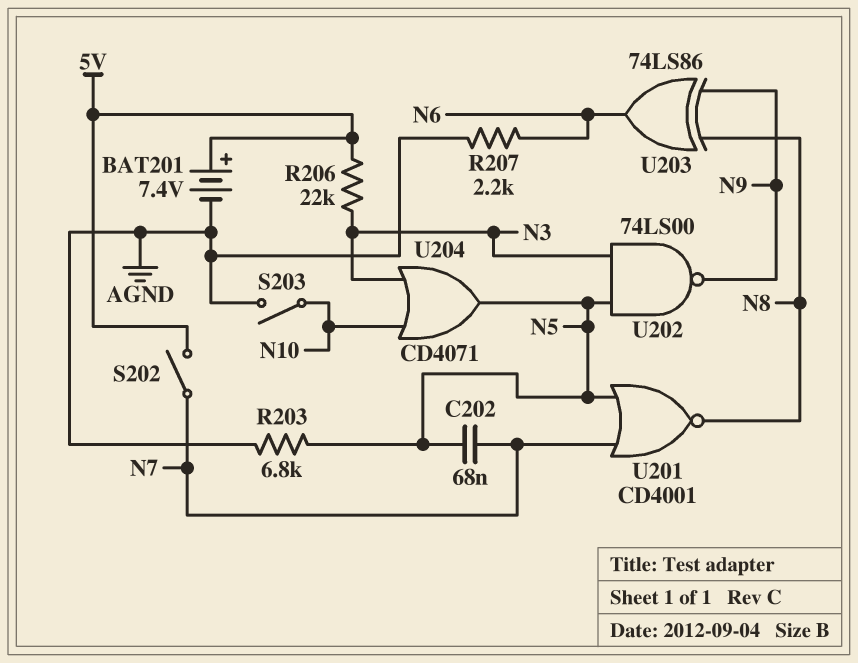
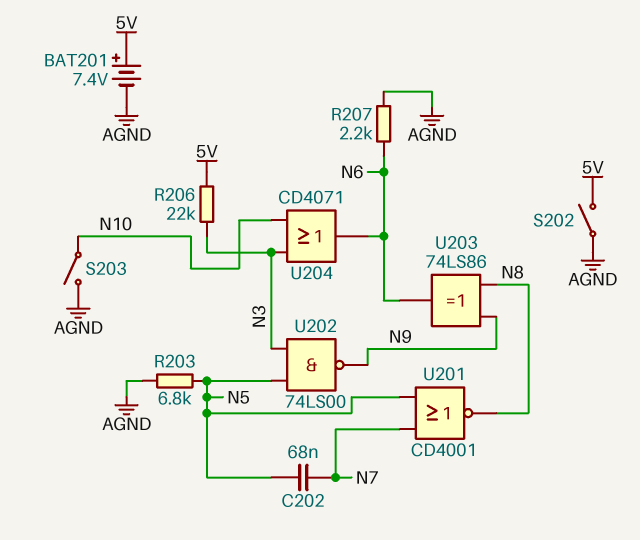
S202: switch (5V, N7) -> switch (5V, AGND)
U204: OR CD4071 (in N3, in N10, out N5) -> OR CD4071 (in N3, in N10, out N6)

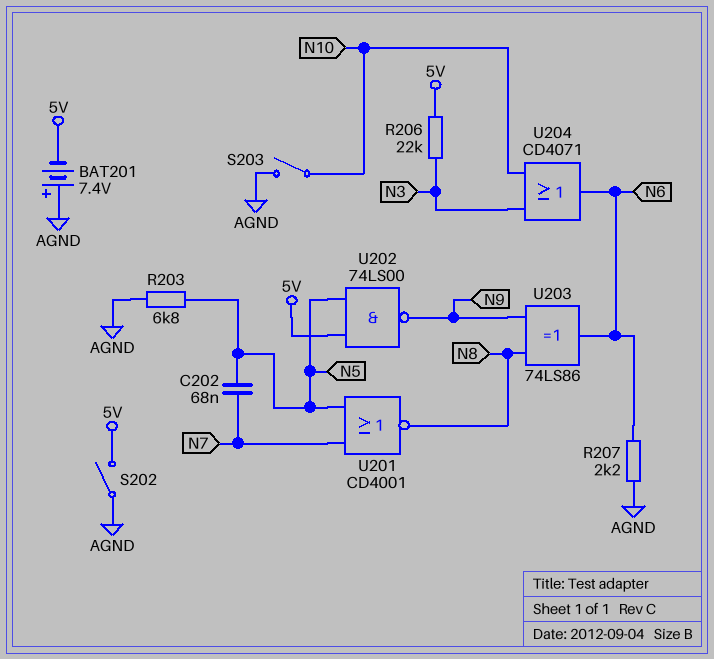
BAT201: 7.4V (plus 5V, minus AGND) -> 7.4V (plus AGND, minus 5V)
U202: NAND 74LS00 (in N3, in N5, out N9) -> NAND 74LS00 (in 5V, in N5, out N9)

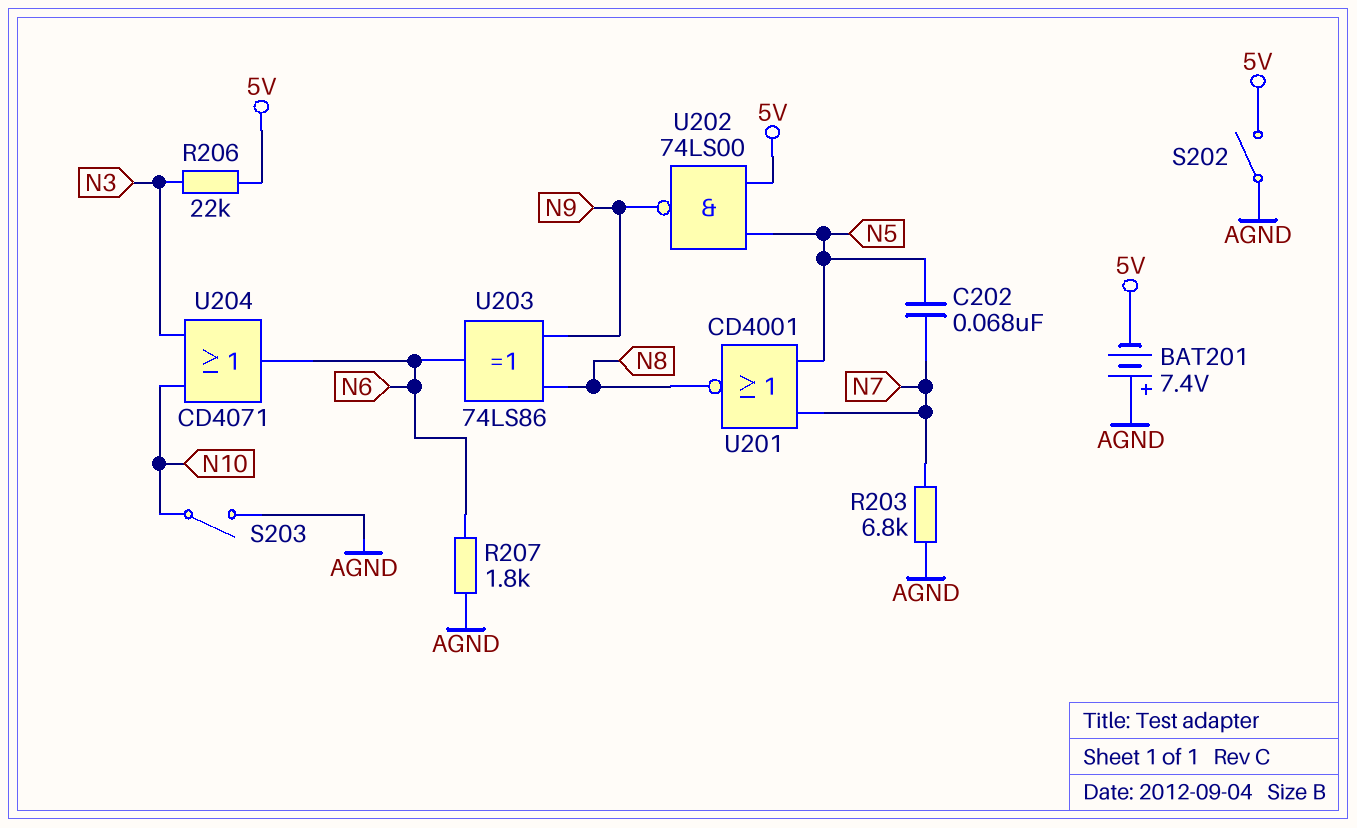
R203: 6.8k (AGND, N5) -> 6.8k (AGND, N7)
R207: 2.2k (AGND, N6) -> 1.8k (AGND, N6)

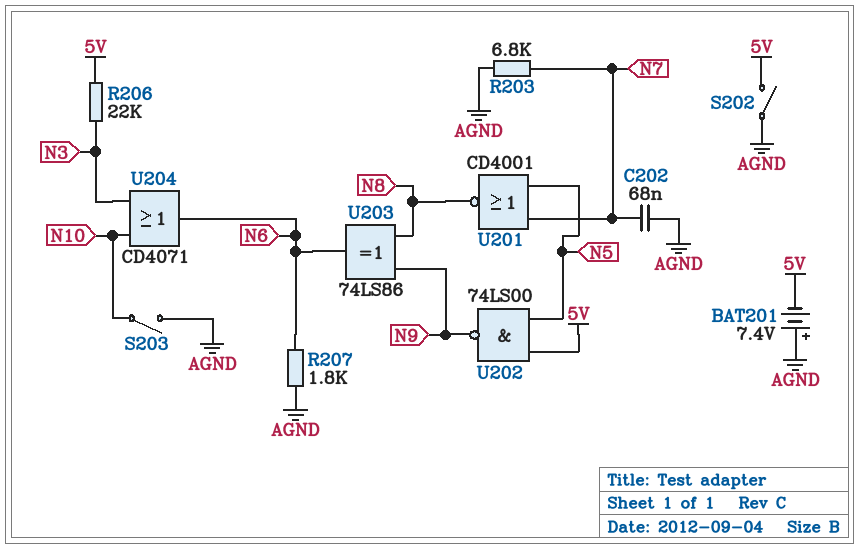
C202: 68nF (N5, N7) -> 68nF (AGND, N7)

